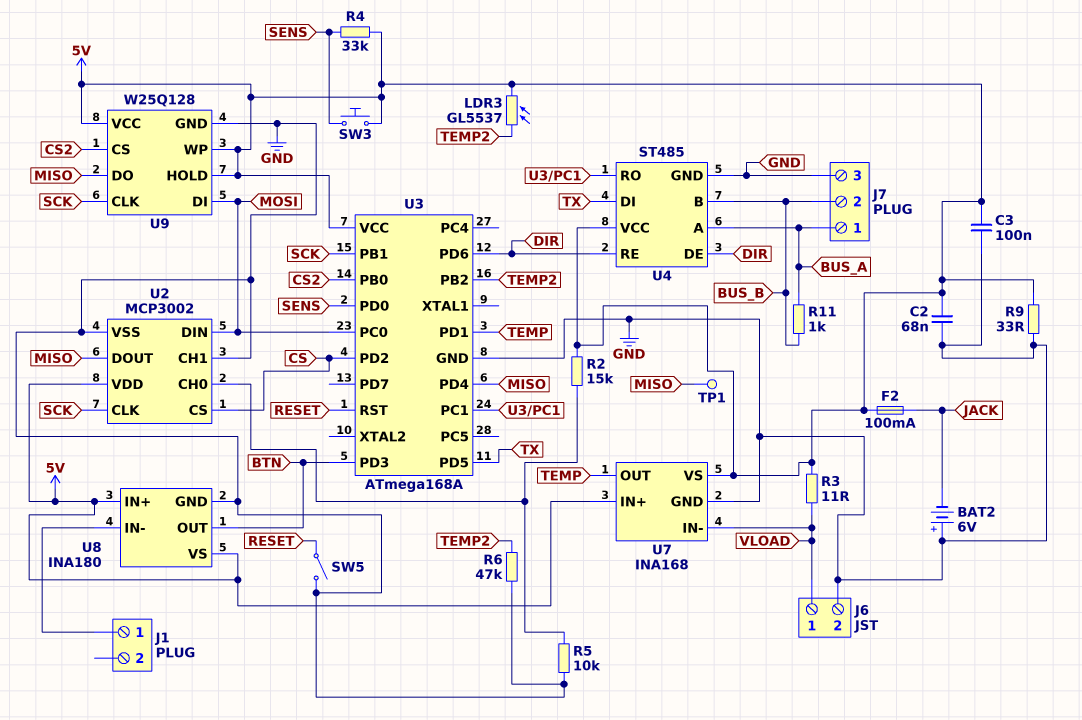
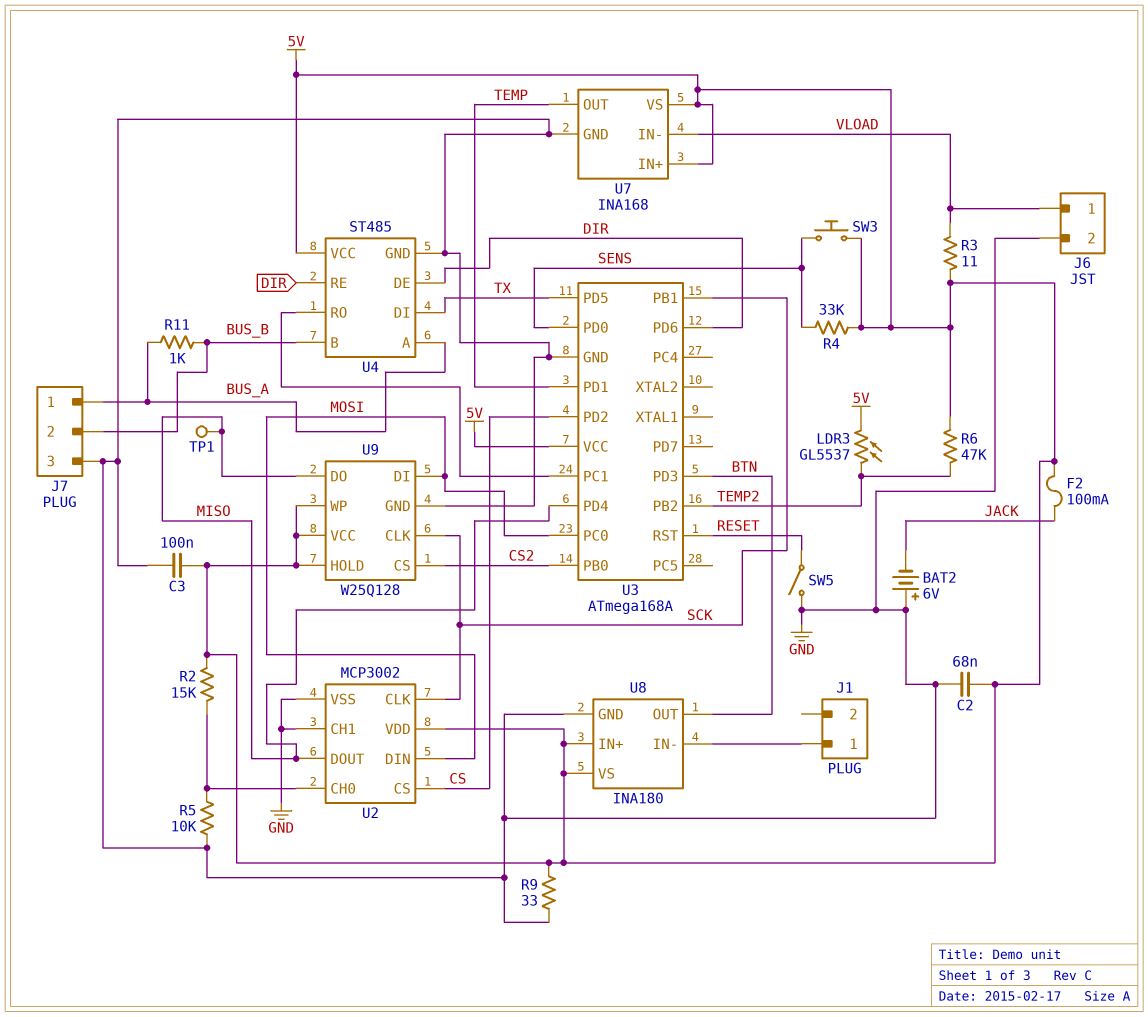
R6: 47k (GND, TEMP2) -> 47k (5V, TEMP2)

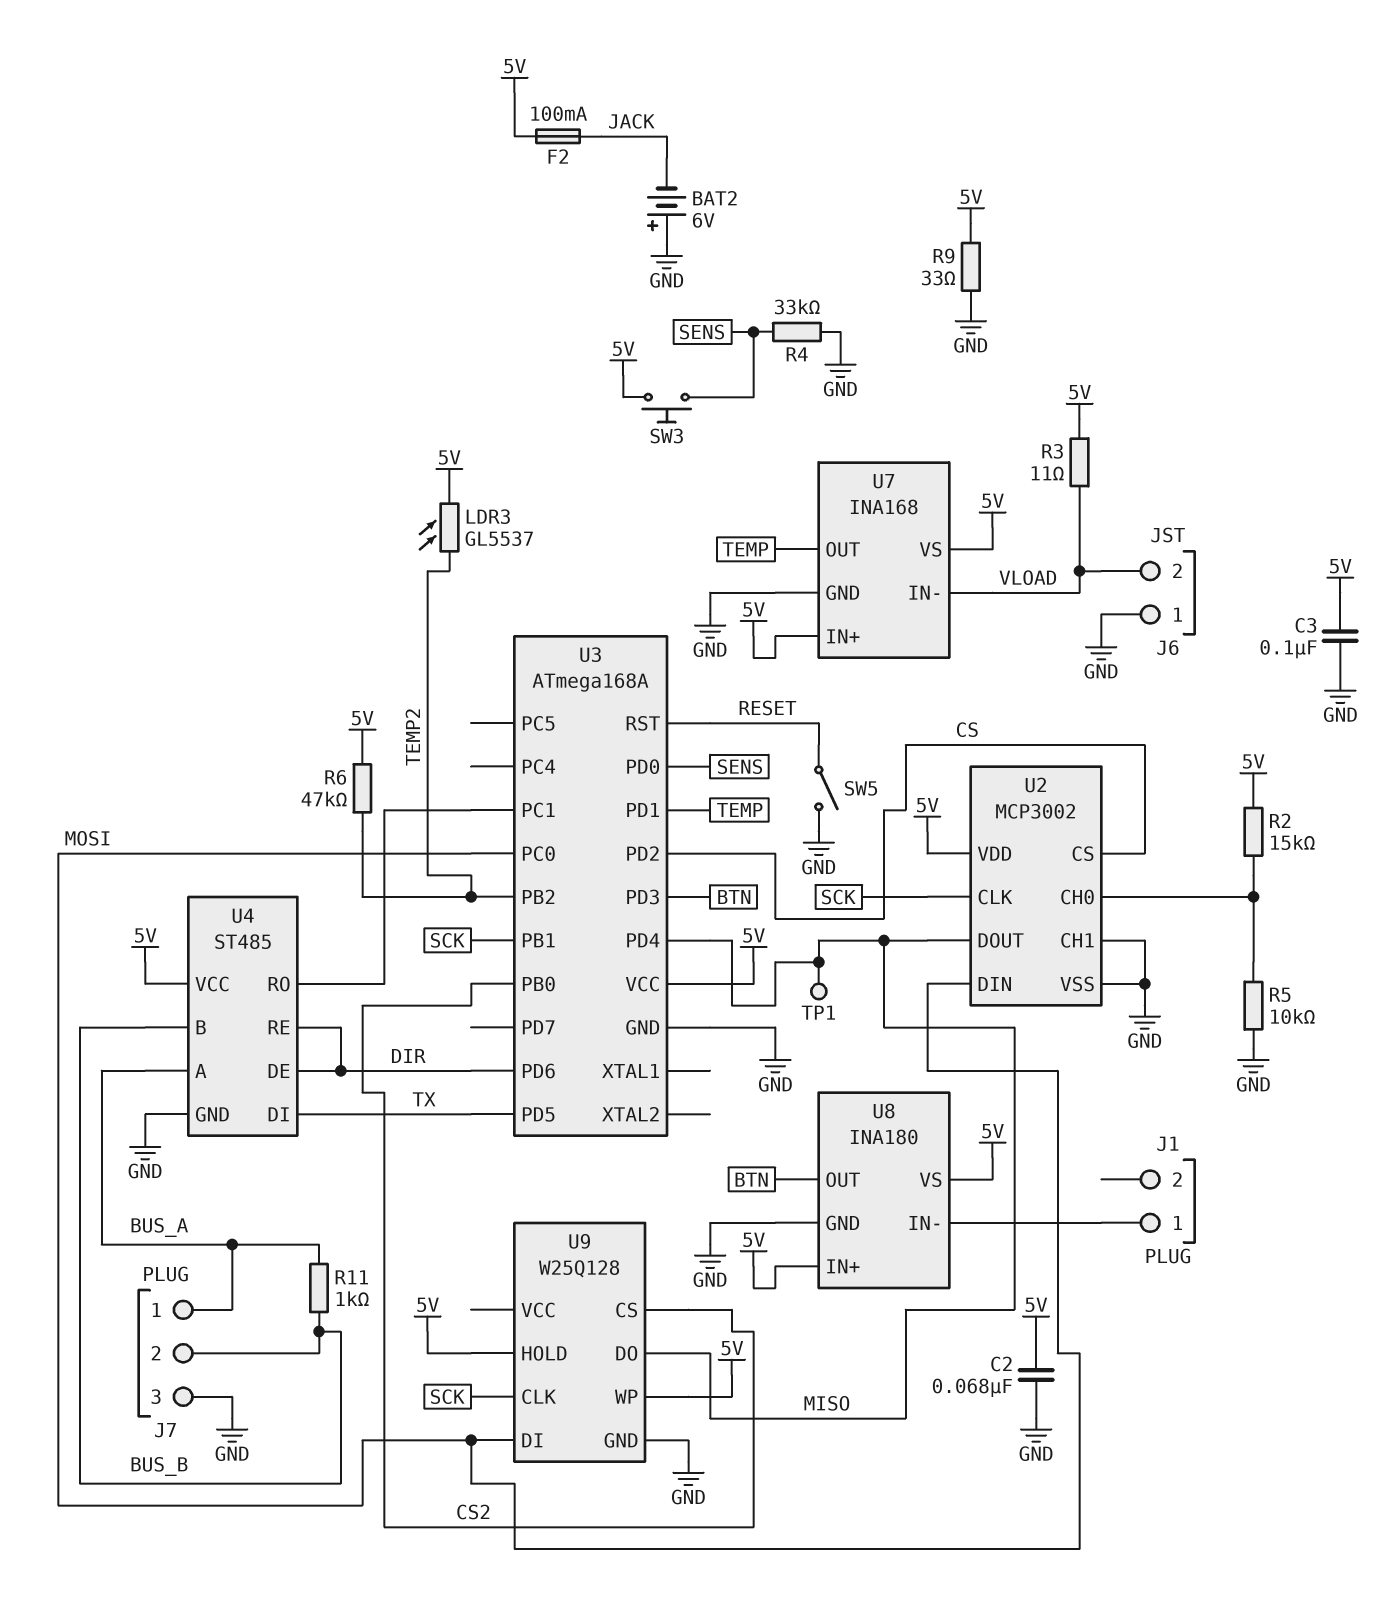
J6 pin 1: VLOAD -> GND
J6 pin 2: GND -> VLOAD
R4: 33k (5V, SENS) -> 33k (GND, SENS)
U9 pin VCC: 5V -> none

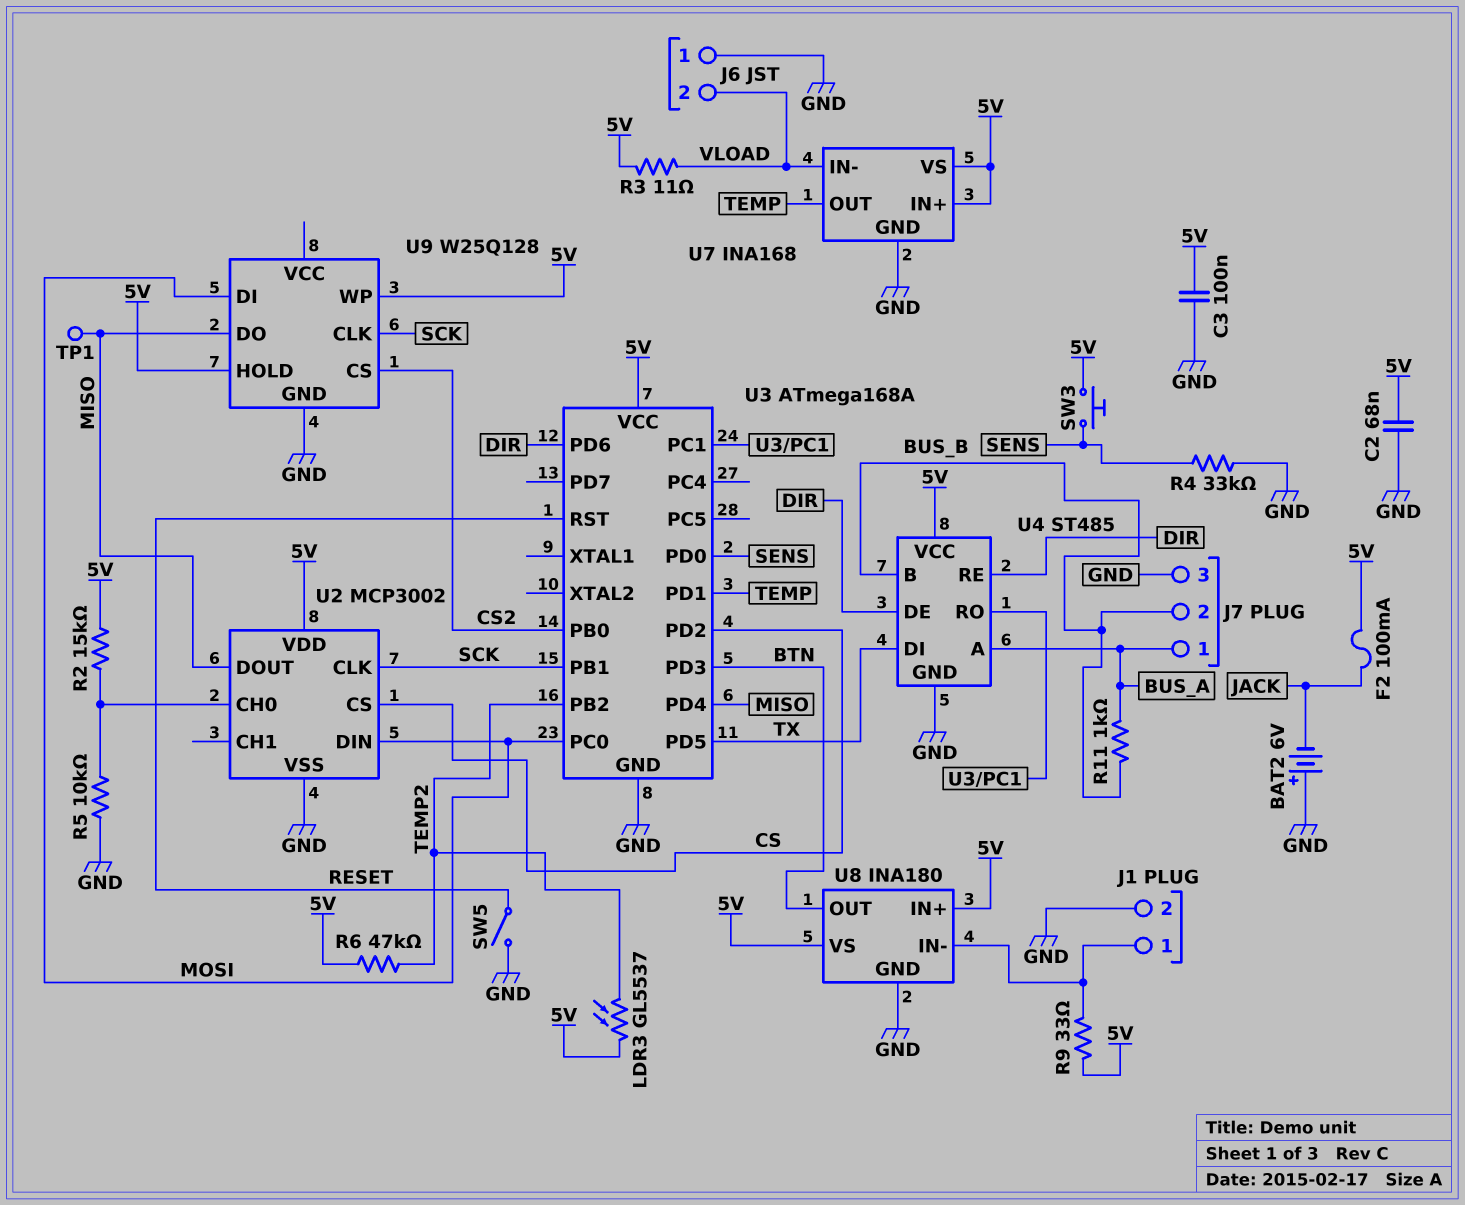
J1 pin 2: none -> GND
R9: 33 (5V, GND) -> 33 (5V, J1/1)
U2 pin CH1: GND -> none

